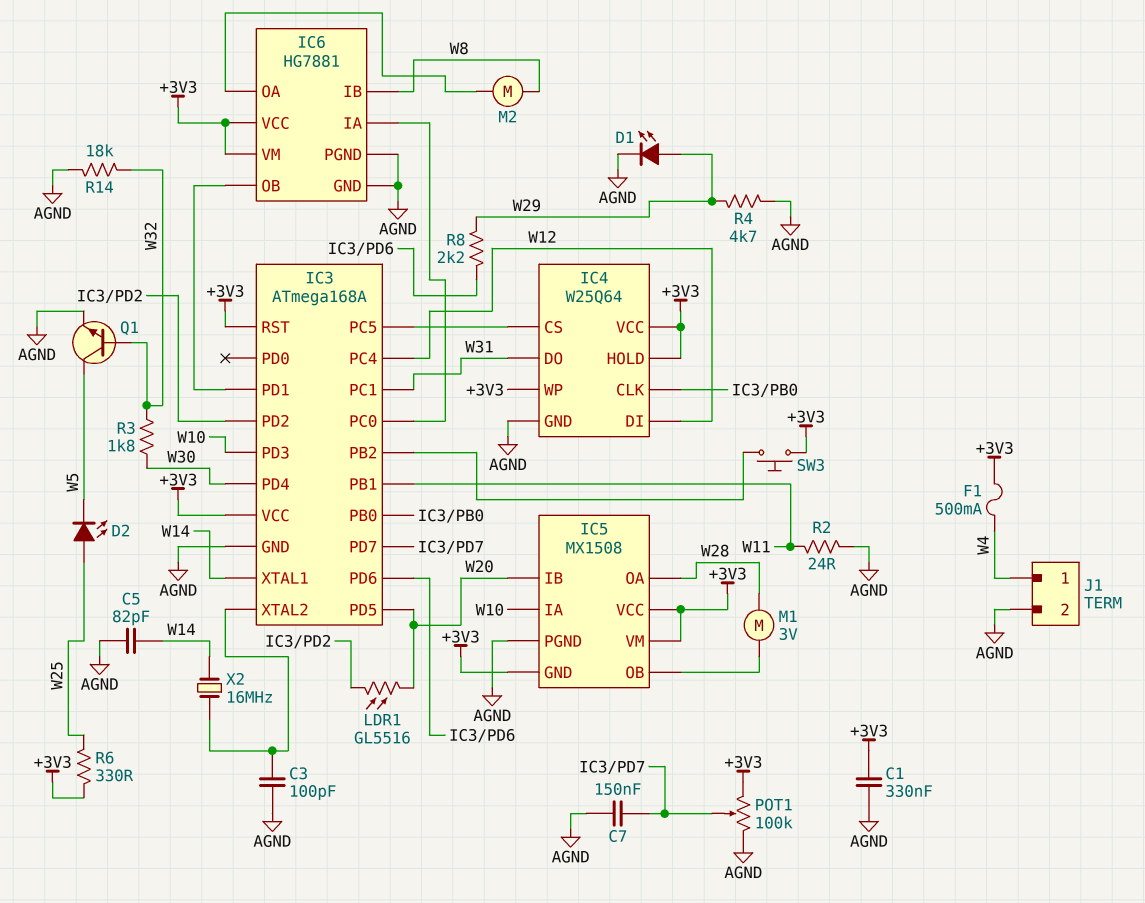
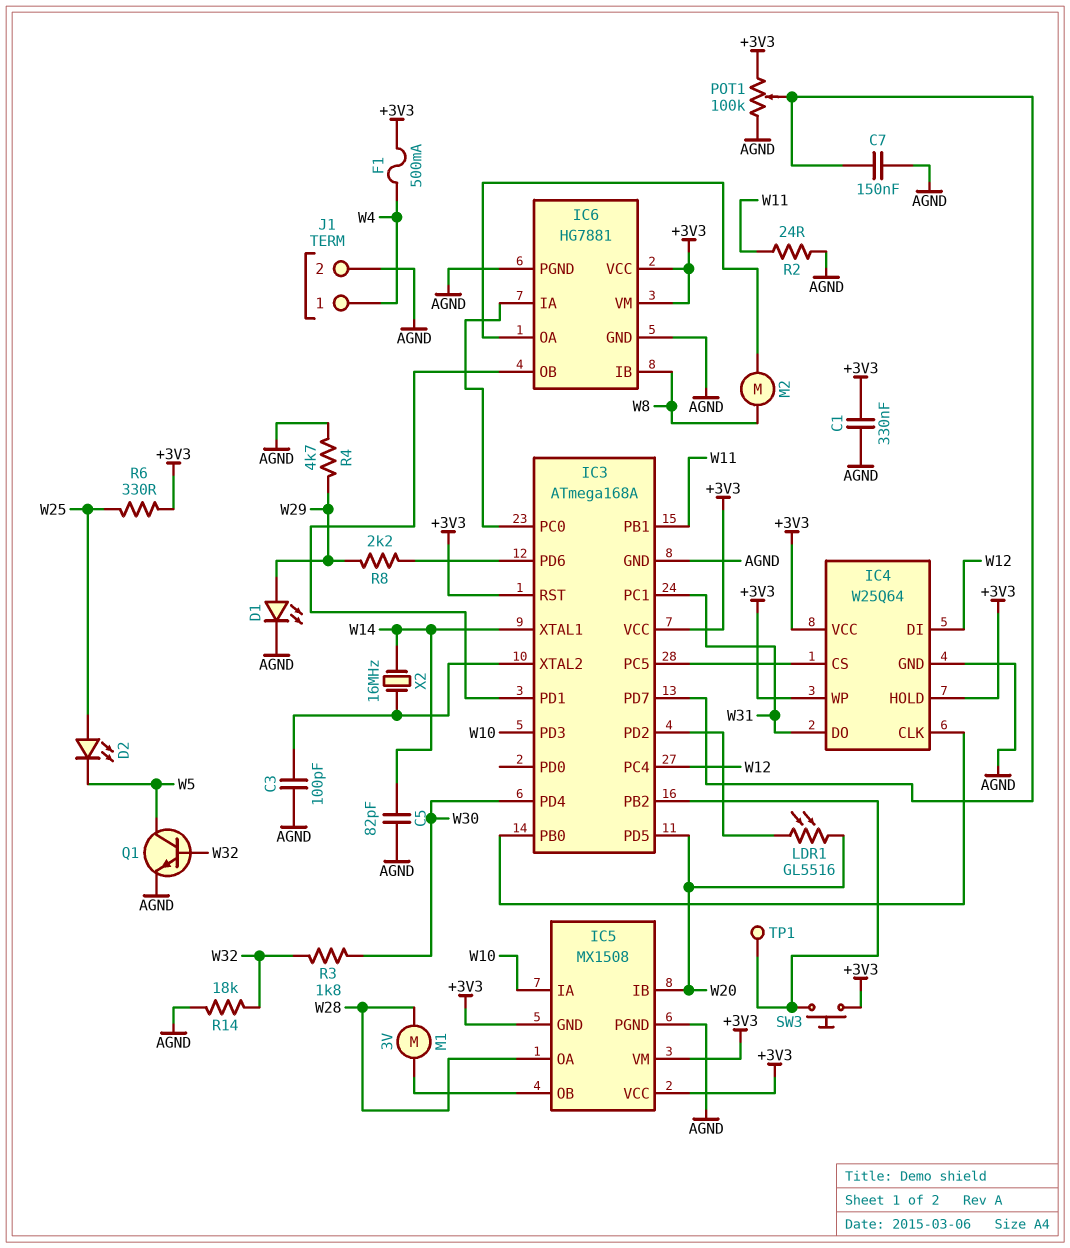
TP1: none -> test point (IC3/PB2)

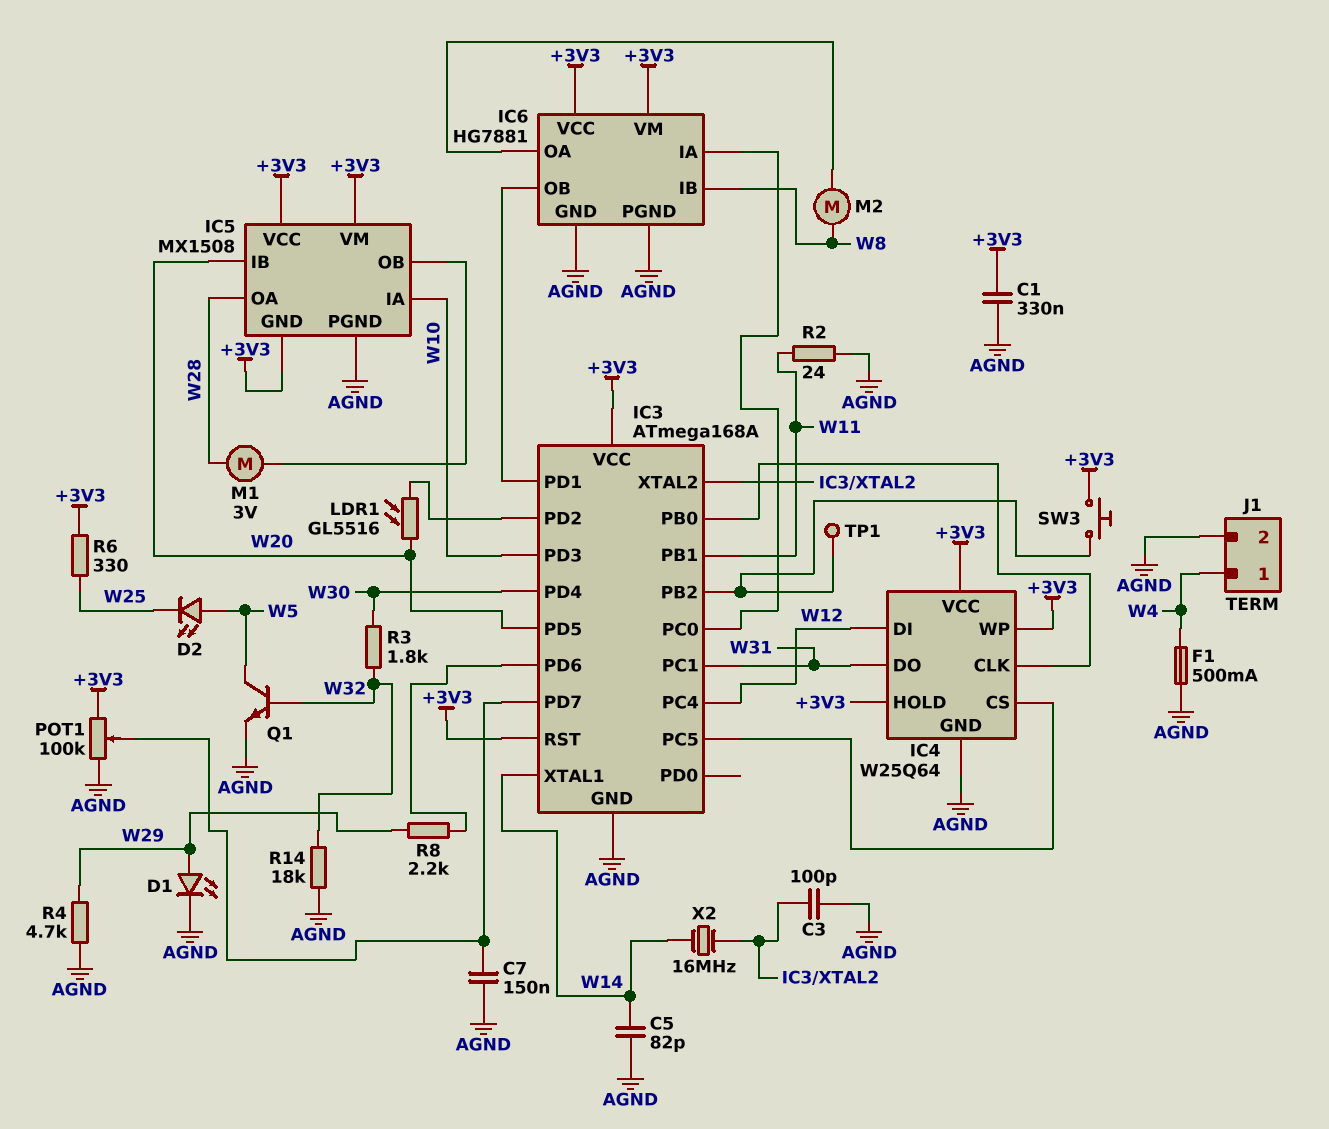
D2: LED (A W25, K W5) -> LED (A W5, K W25)
F1: 500mA (+3V3, W4) -> 500mA (AGND, W4)

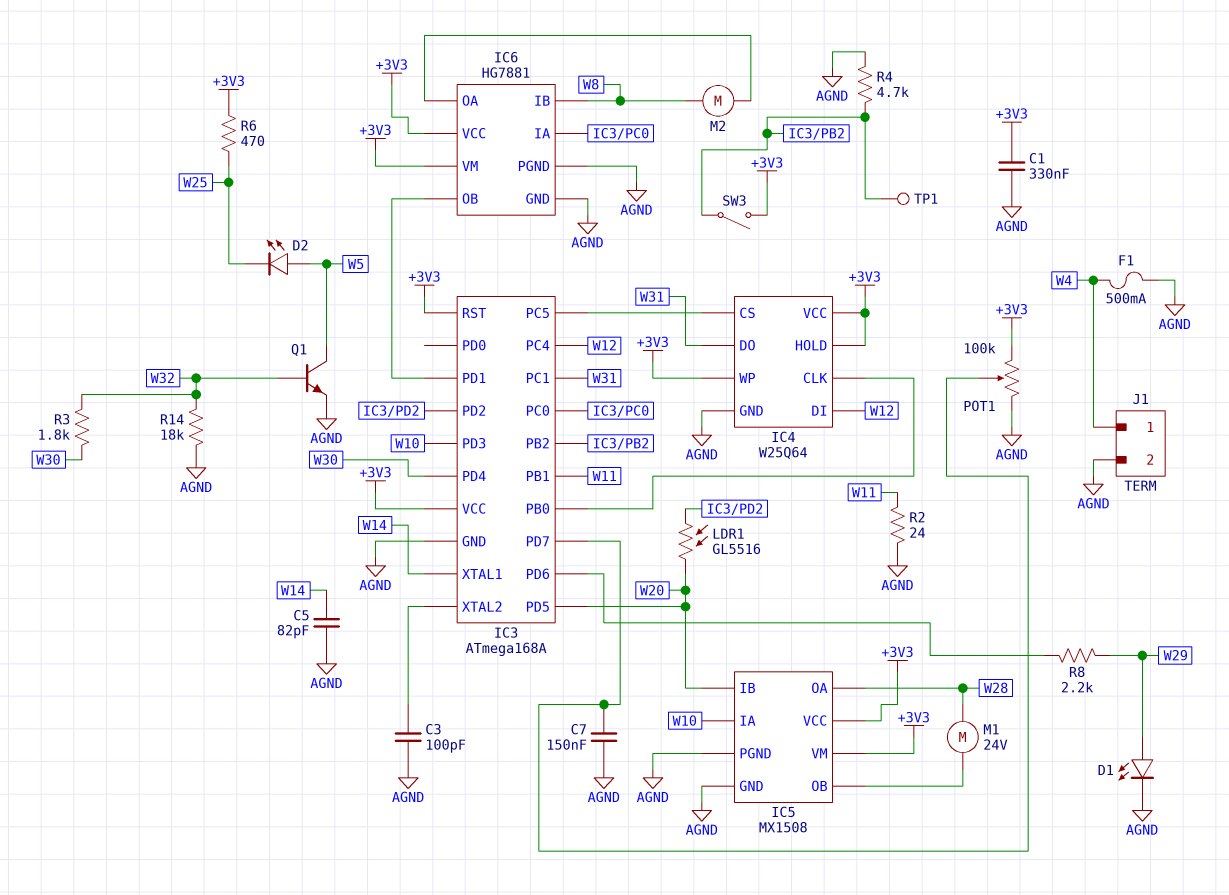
IC5 pin GND: +3V3 -> AGND
M1: motor 3V (IC5/OB, W28) -> motor 24V (IC5/OB, W28)
R4: 4.7k (AGND, W29) -> 4.7k (AGND, IC3/PB2)
R6: 330 (+3V3, W25) -> 470 (+3V3, W25)
SW3: button (+3V3, IC3/PB2) -> switch (+3V3, IC3/PB2)
X2: 16MHz (IC3/XTAL2, W14) -> none

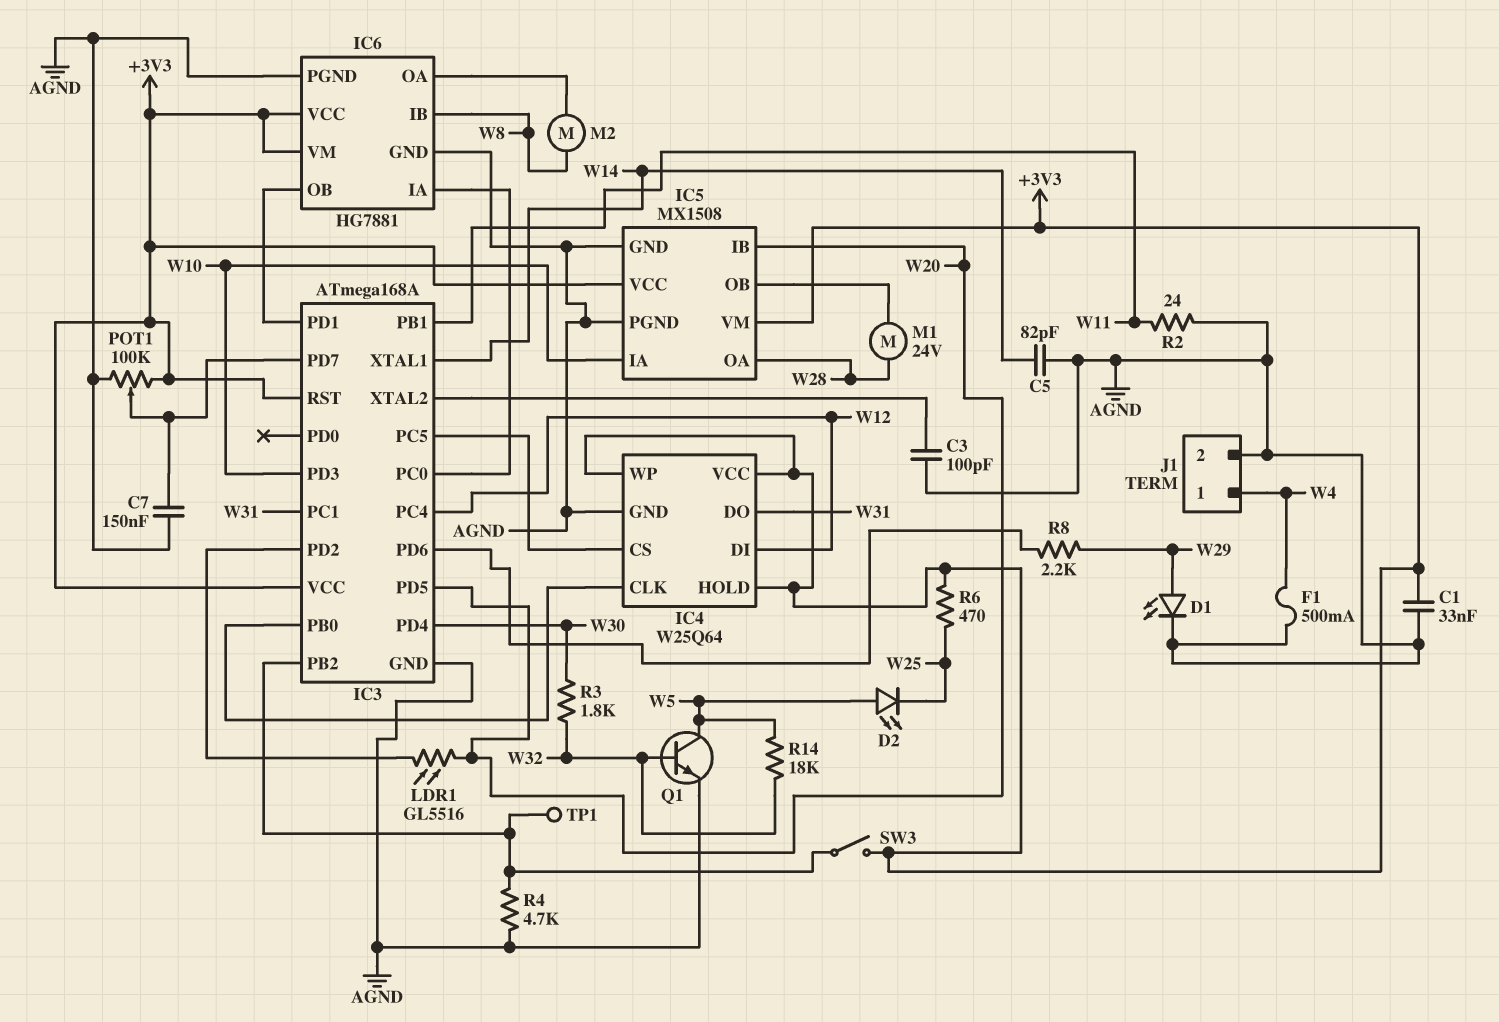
C1: 330nF (+3V3, AGND) -> 33nF (+3V3, AGND)
R14: 18k (AGND, W32) -> 18k (W5, W32)

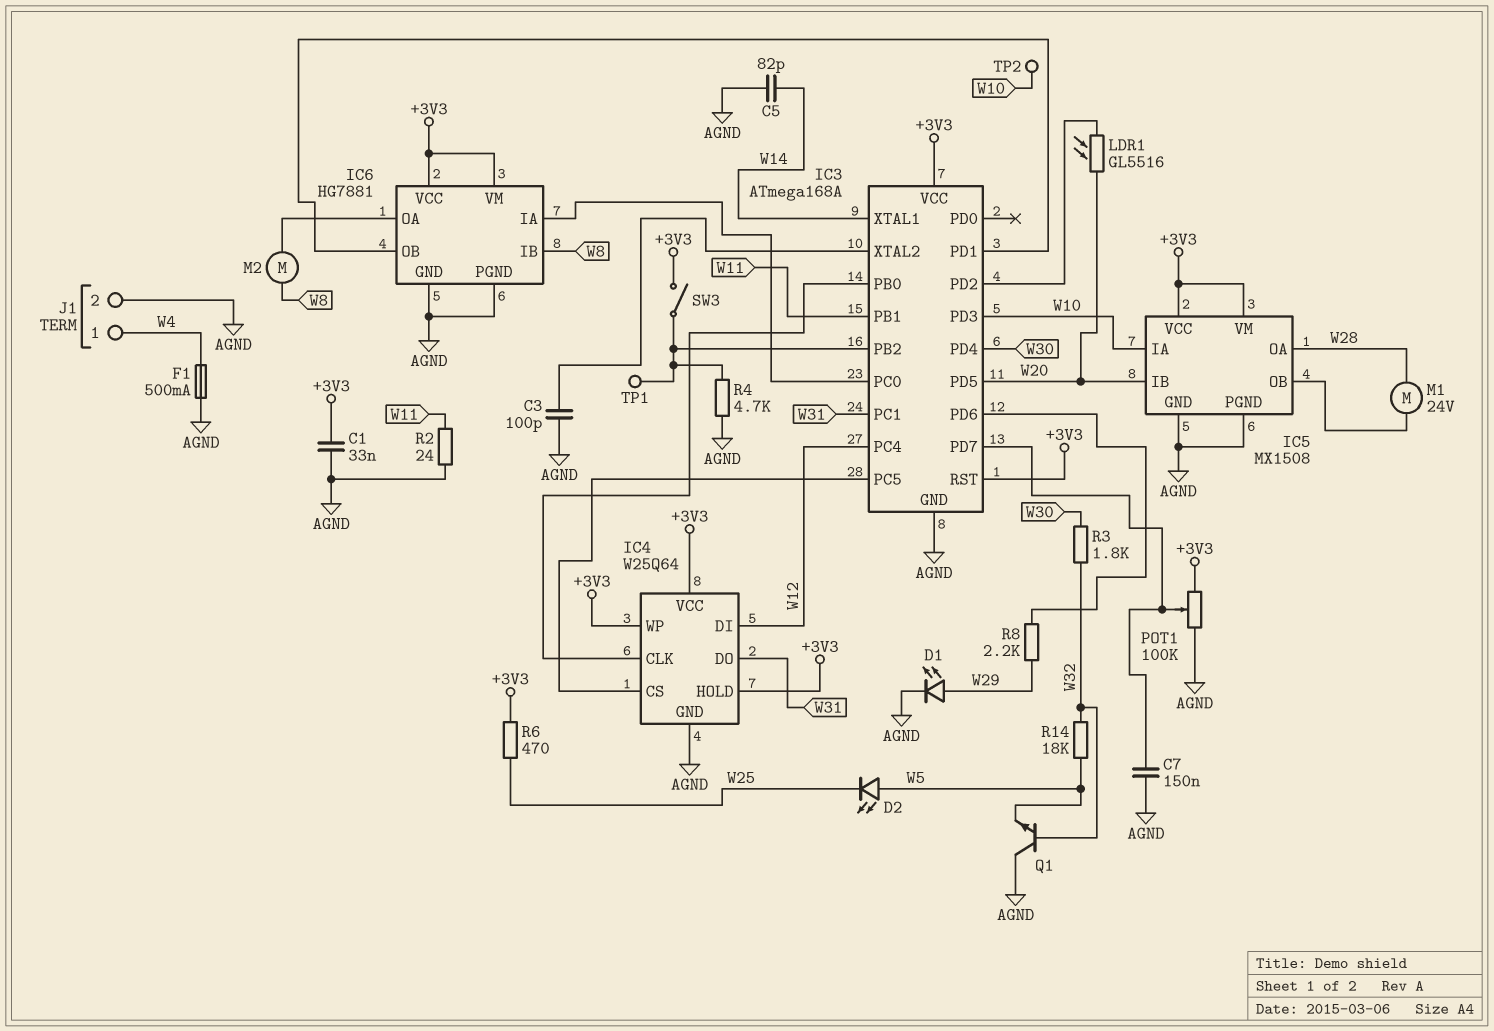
Q1: NPN (B W32, C W5, E AGND) -> NPN (B W32, C AGND, E W5)
TP2: none -> test point (W10)

